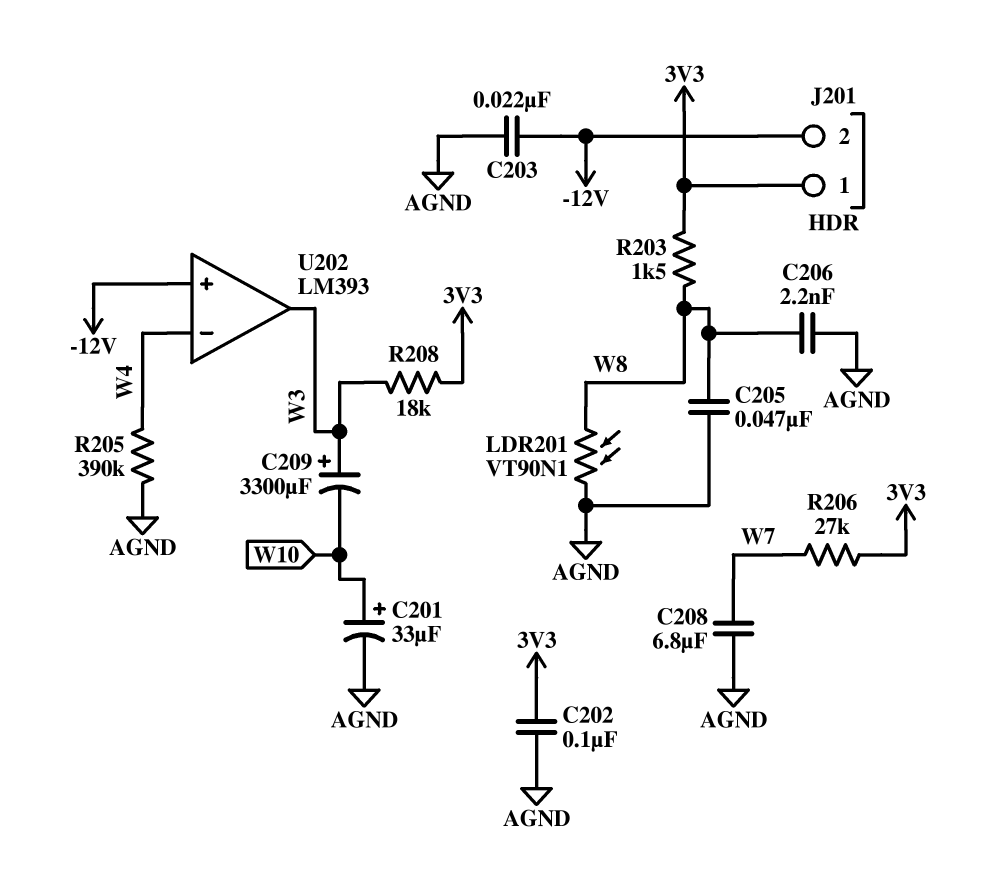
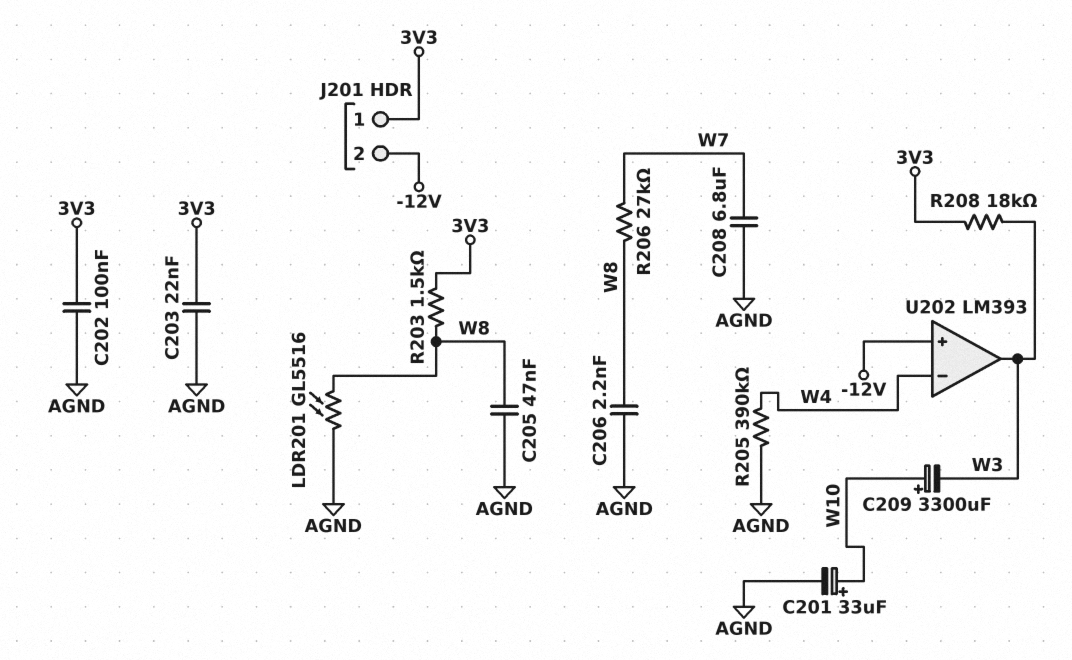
C203: 22nF (-12V, AGND) -> 22nF (3V3, AGND)
C209: 3300uF (plus W3, minus W10) -> 3300uF (plus W10, minus W3)
LDR201: VT90N1 (AGND, W8) -> GL5516 (AGND, W8)
R206: 27k (3V3, W7) -> 27k (W7, W8)

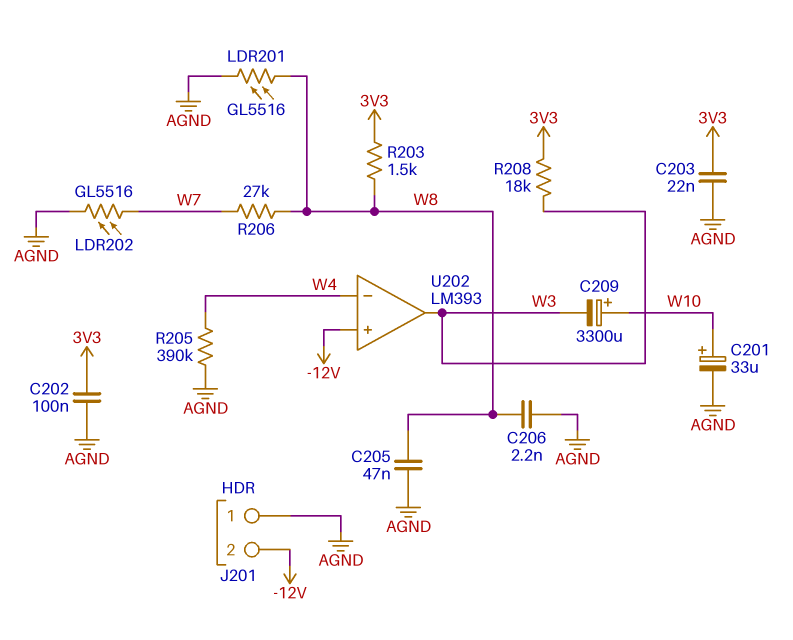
C208: 6.8uF (AGND, W7) -> none
J201 pin 1: 3V3 -> AGND
LDR202: none -> GL5516 (AGND, W7)

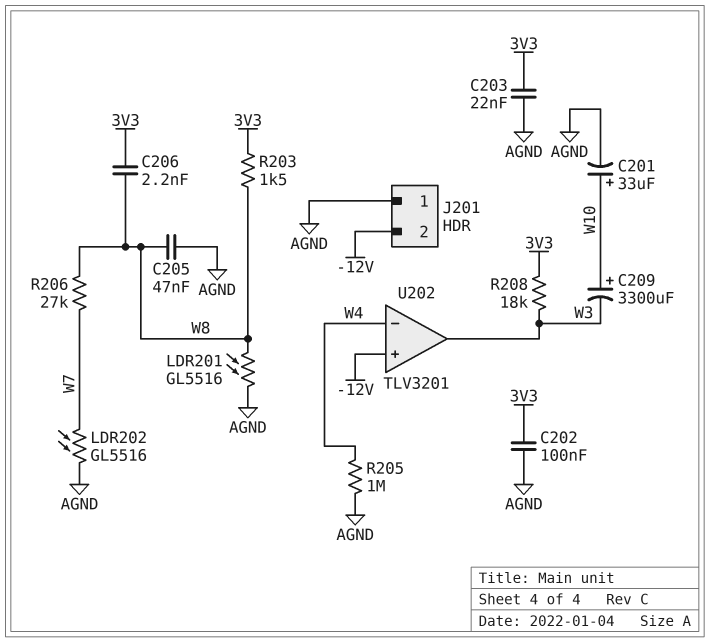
C206: 2.2nF (AGND, W8) -> 2.2nF (3V3, W8)
R205: 390k (AGND, W4) -> 1M (AGND, W4)
U202: LM393 -> TLV3201

